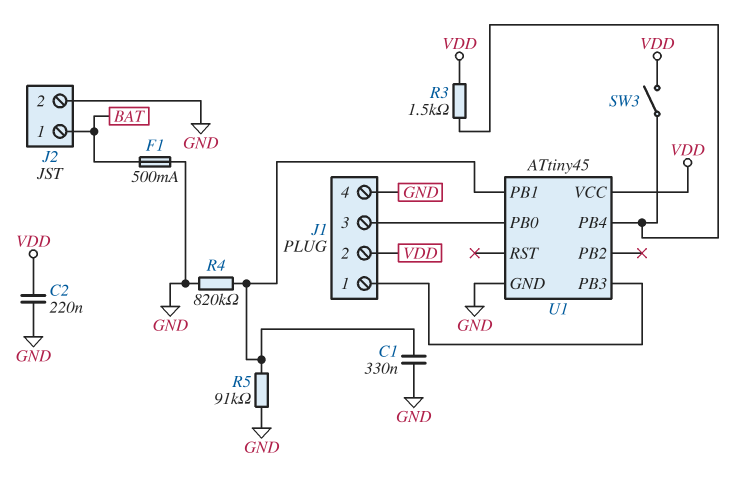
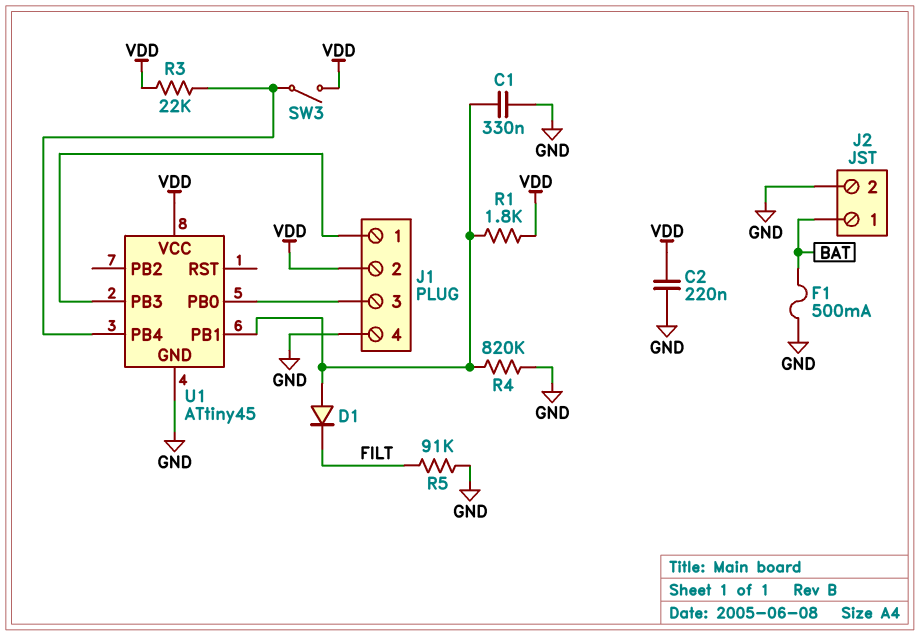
D1: none -> diode (A U1/PB1, K FILT)
R1: none -> 1.8k (U1/PB1, VDD)
R3: 1.5k (U1/PB4, VDD) -> 22k (U1/PB4, VDD)
R5: 91k (GND, U1/PB1) -> 91k (FILT, GND)

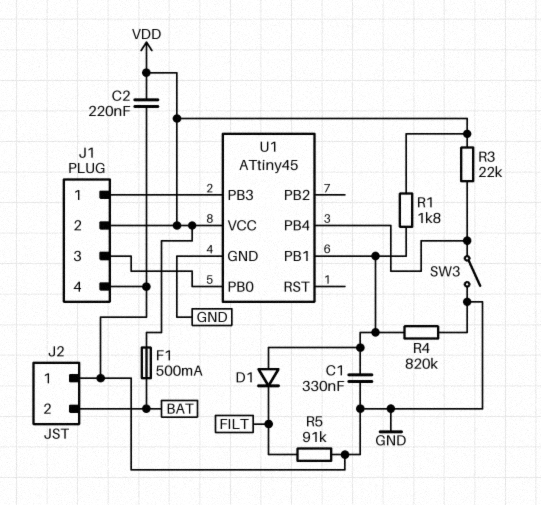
F1: 500mA (BAT, GND) -> 500mA (BAT, VDD)
J2 pin 1: BAT -> GND
J2 pin 2: GND -> BAT
SW3: switch (U1/PB4, VDD) -> switch (GND, U1/PB4)

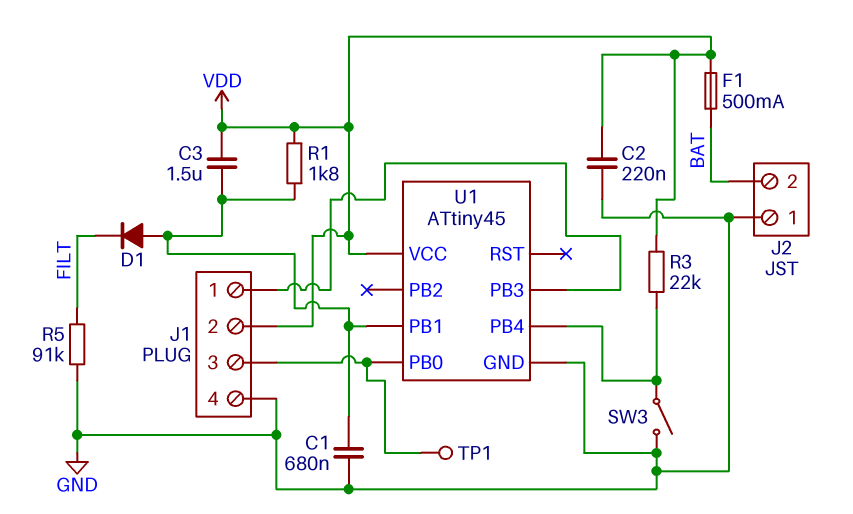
C1: 330nF (GND, U1/PB1) -> 680nF (GND, U1/PB1)
C3: none -> 1.5uF (U1/PB1, VDD)
R4: 820k (GND, U1/PB1) -> none
TP1: none -> test point (J1/3)

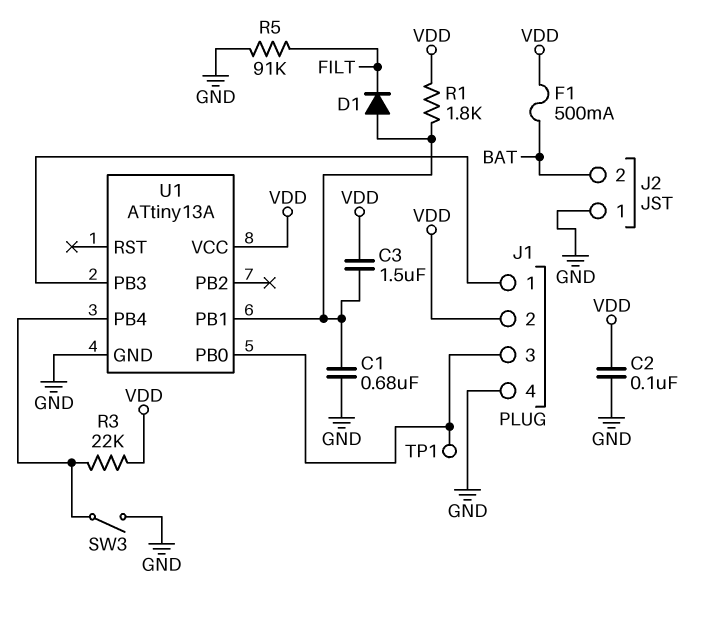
C2: 220nF (GND, VDD) -> 100nF (GND, VDD)
U1: ATtiny45 -> ATtiny13A

